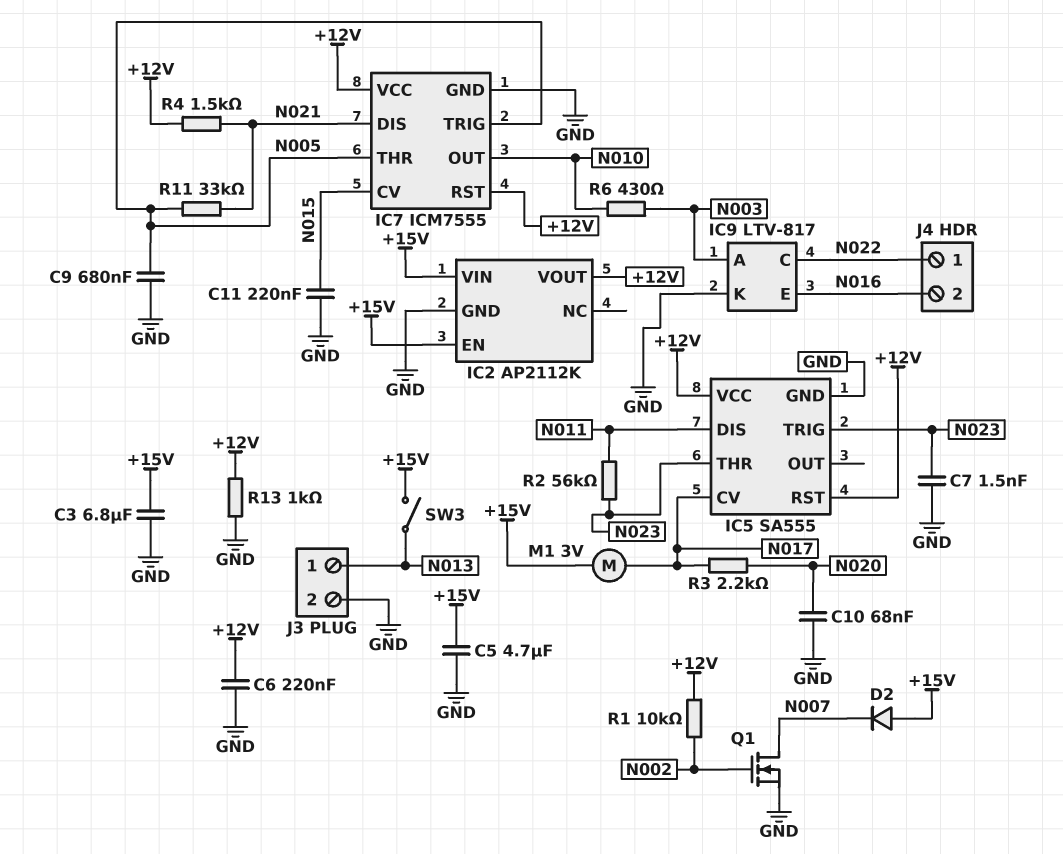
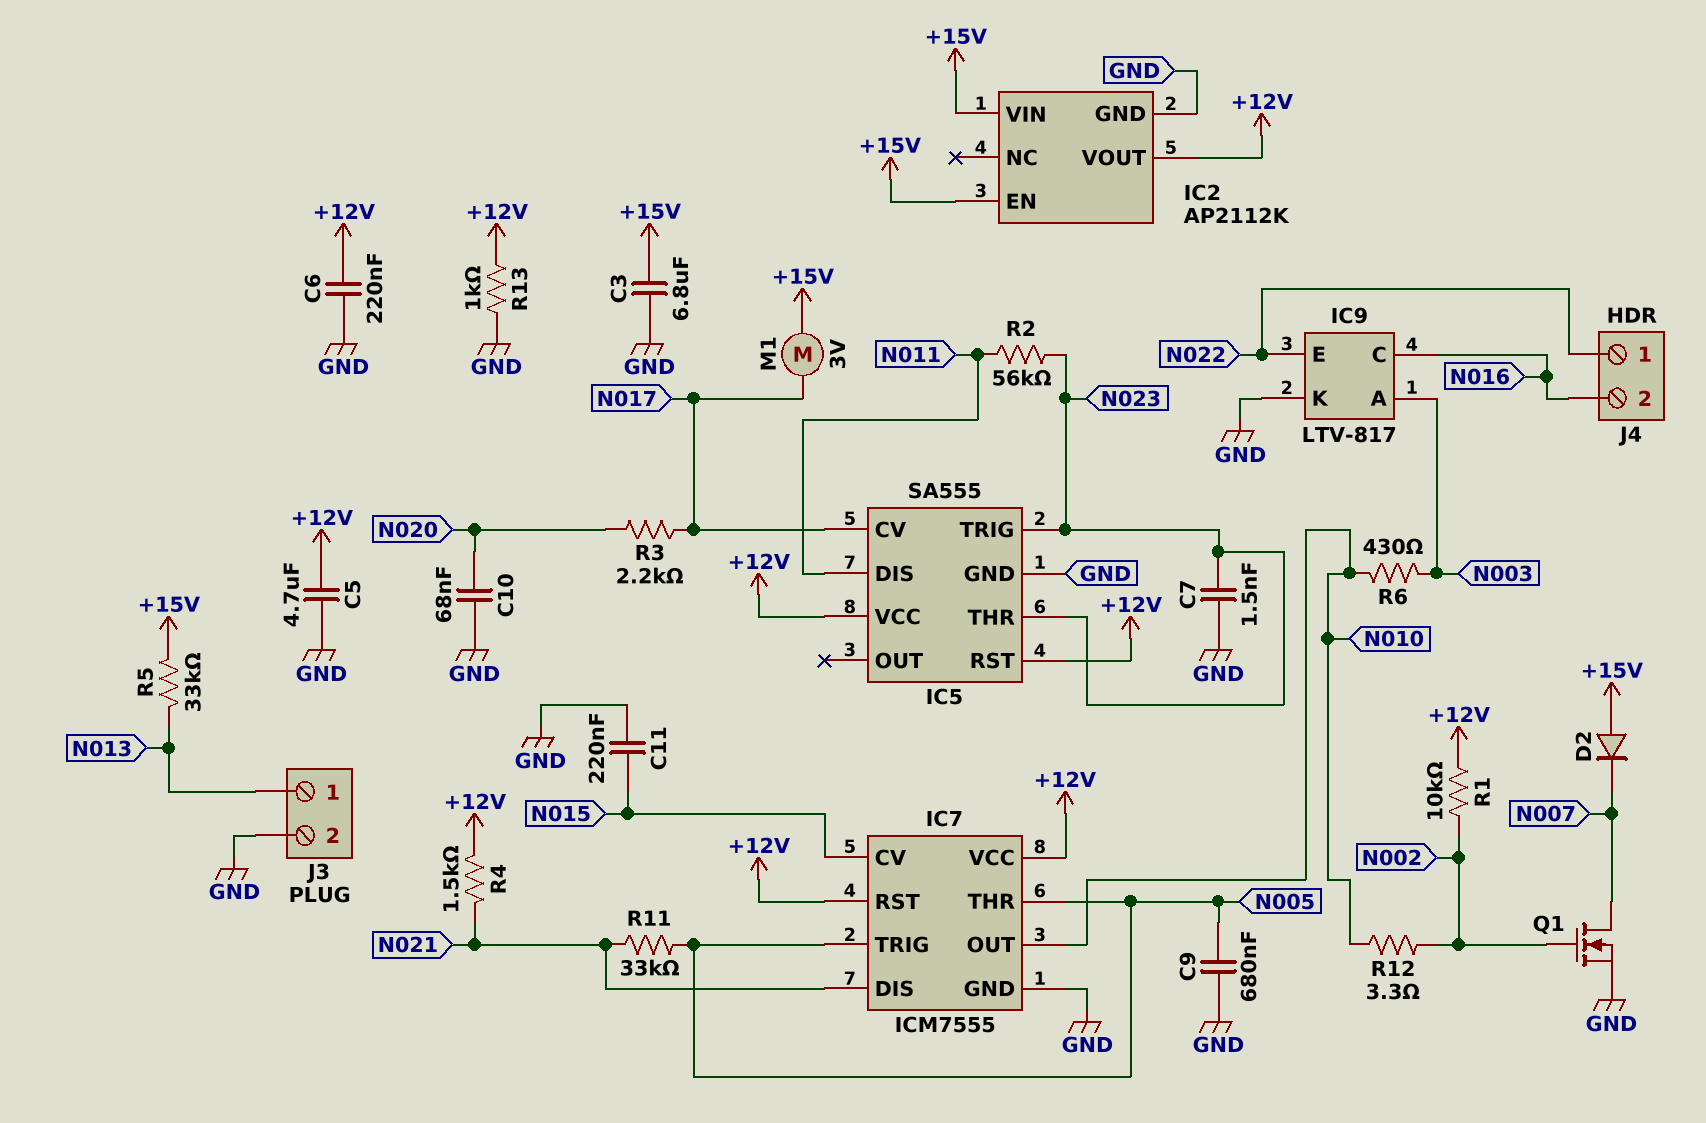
C5: 4.7uF (+15V, GND) -> 4.7uF (+12V, GND)
IC9 pin C: N022 -> N016
IC9 pin E: N016 -> N022
R5: none -> 33k (+15V, N013)
R12: none -> 3.3 (N002, N010)
SW3: switch (+15V, N013) -> none

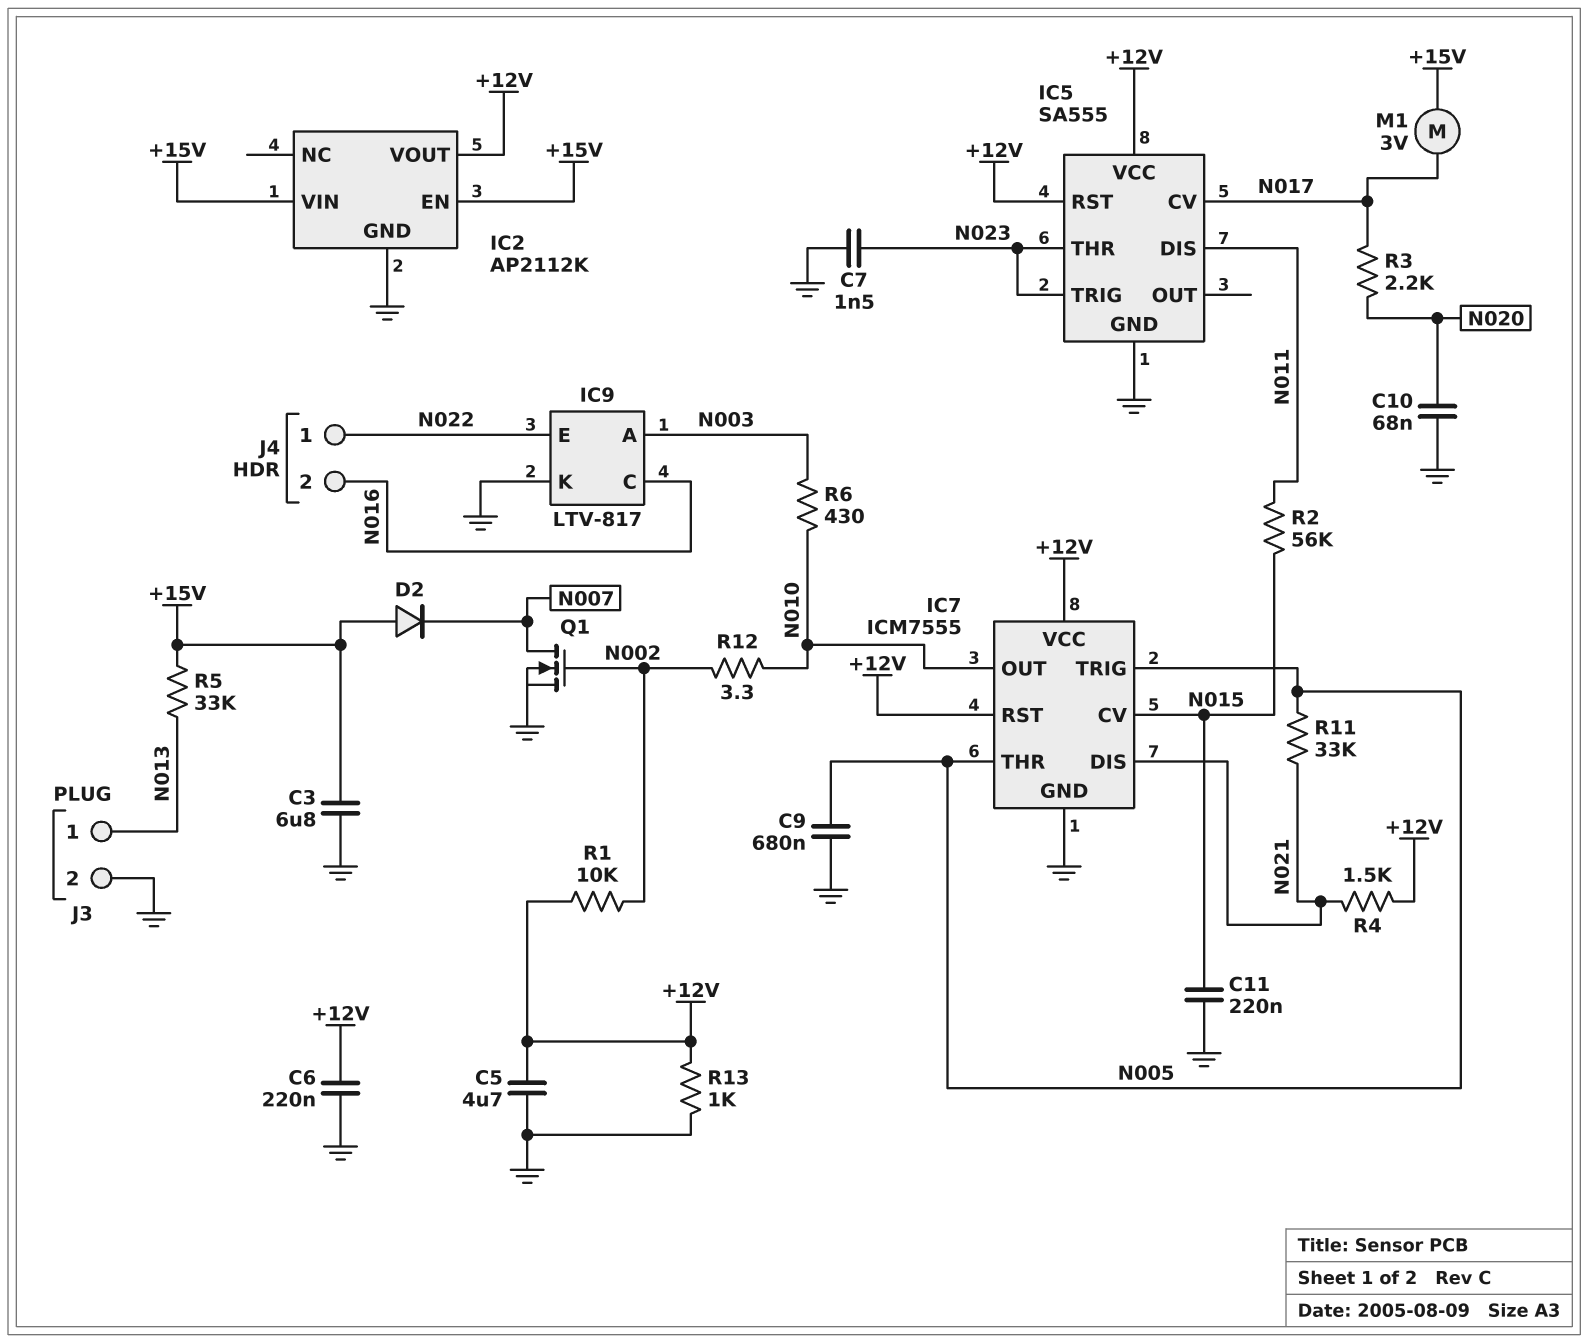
R2: 56k (N011, N023) -> 56k (N011, N015)

